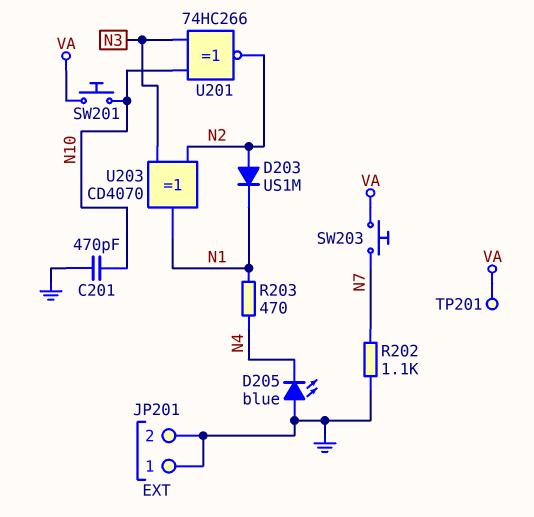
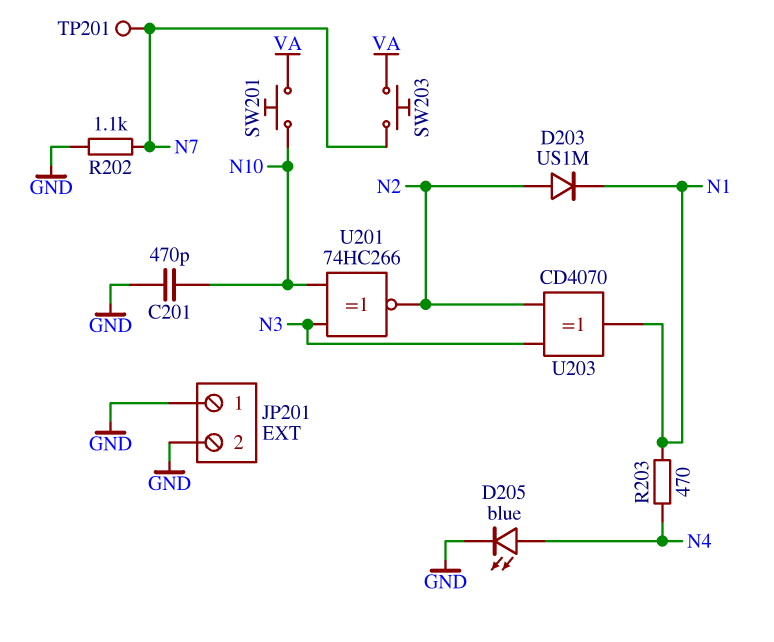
D205: LED blue (A GND, K N4) -> LED blue (A N4, K GND)
TP201: test point (VA) -> test point (N7)

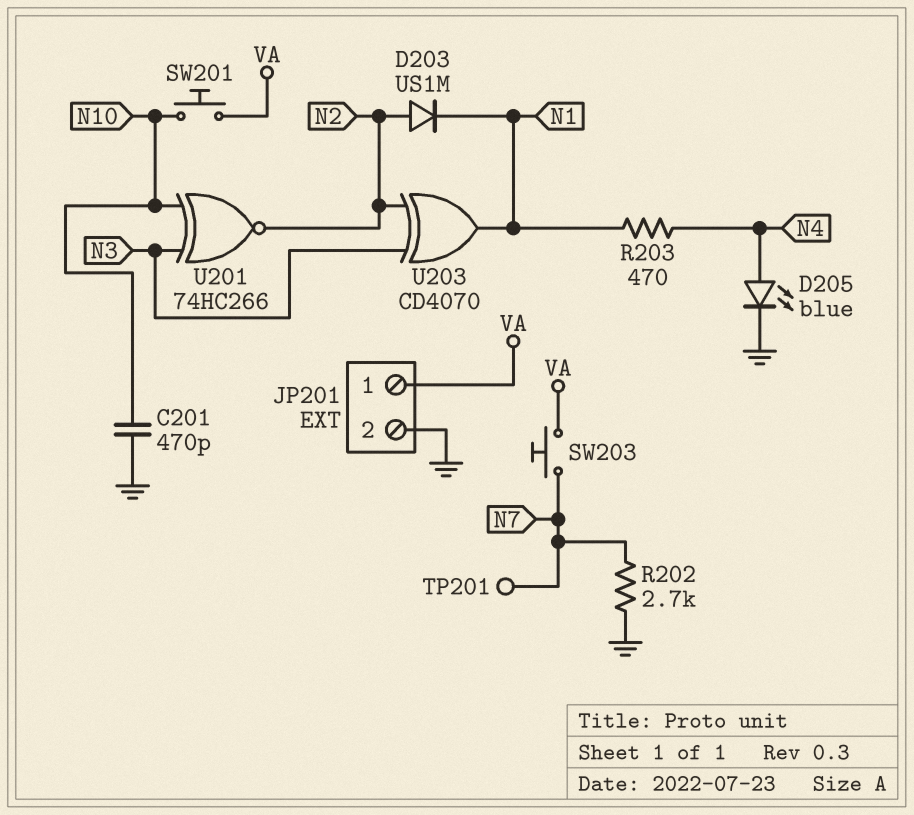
JP201 pin 1: GND -> VA
R202: 1.1k (GND, N7) -> 2.7k (GND, N7)

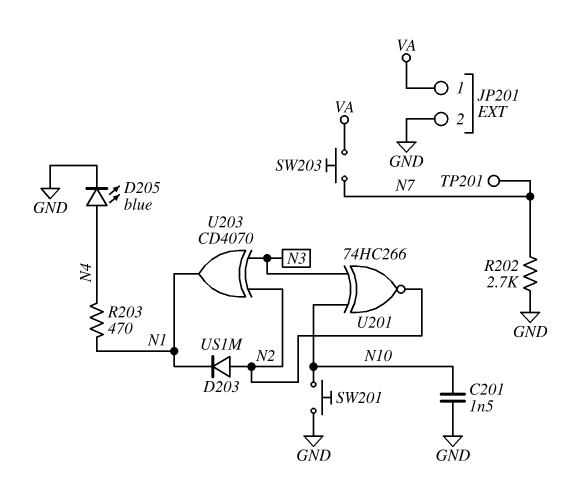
C201: 470pF (GND, N10) -> 1.5nF (GND, N10)
SW201: button (N10, VA) -> button (GND, N10)

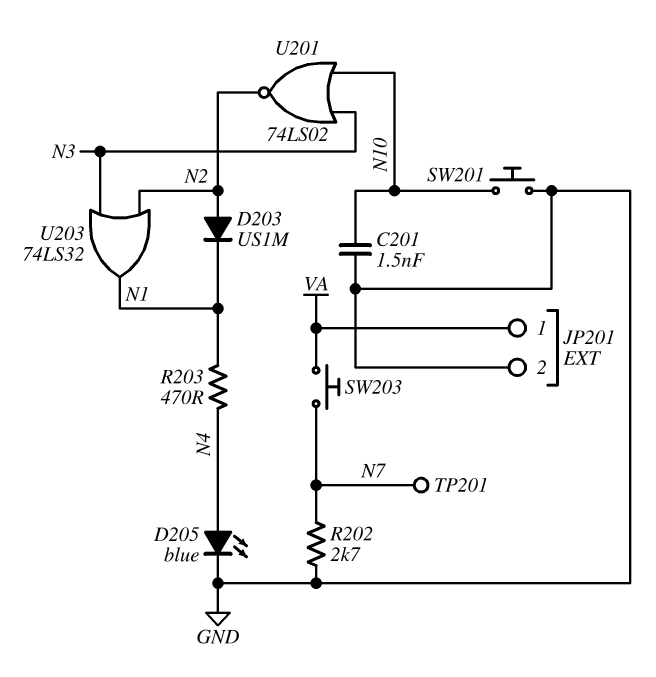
U201: XNOR 74HC266 (in N3, in N10, out N2) -> NOR 74LS02 (in N3, in N10, out N2)
U203: XOR CD4070 (in N2, in N3, out N1) -> OR 74LS32 (in N2, in N3, out N1)

